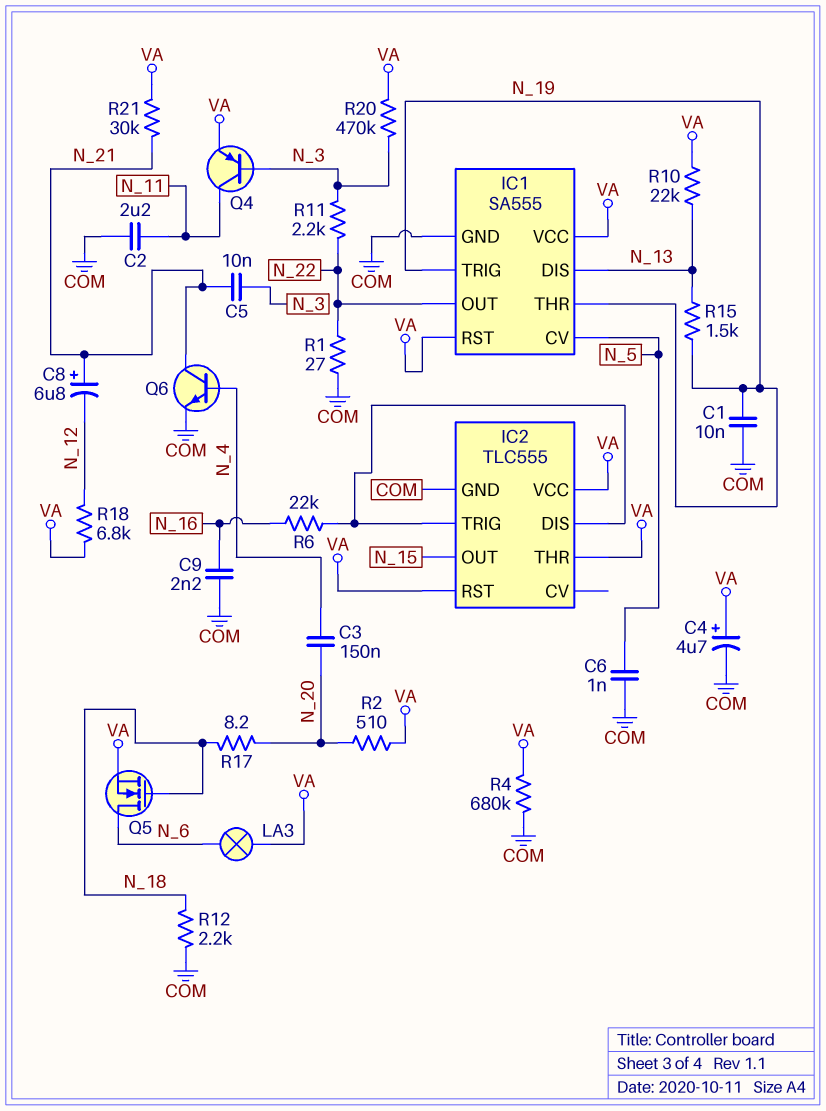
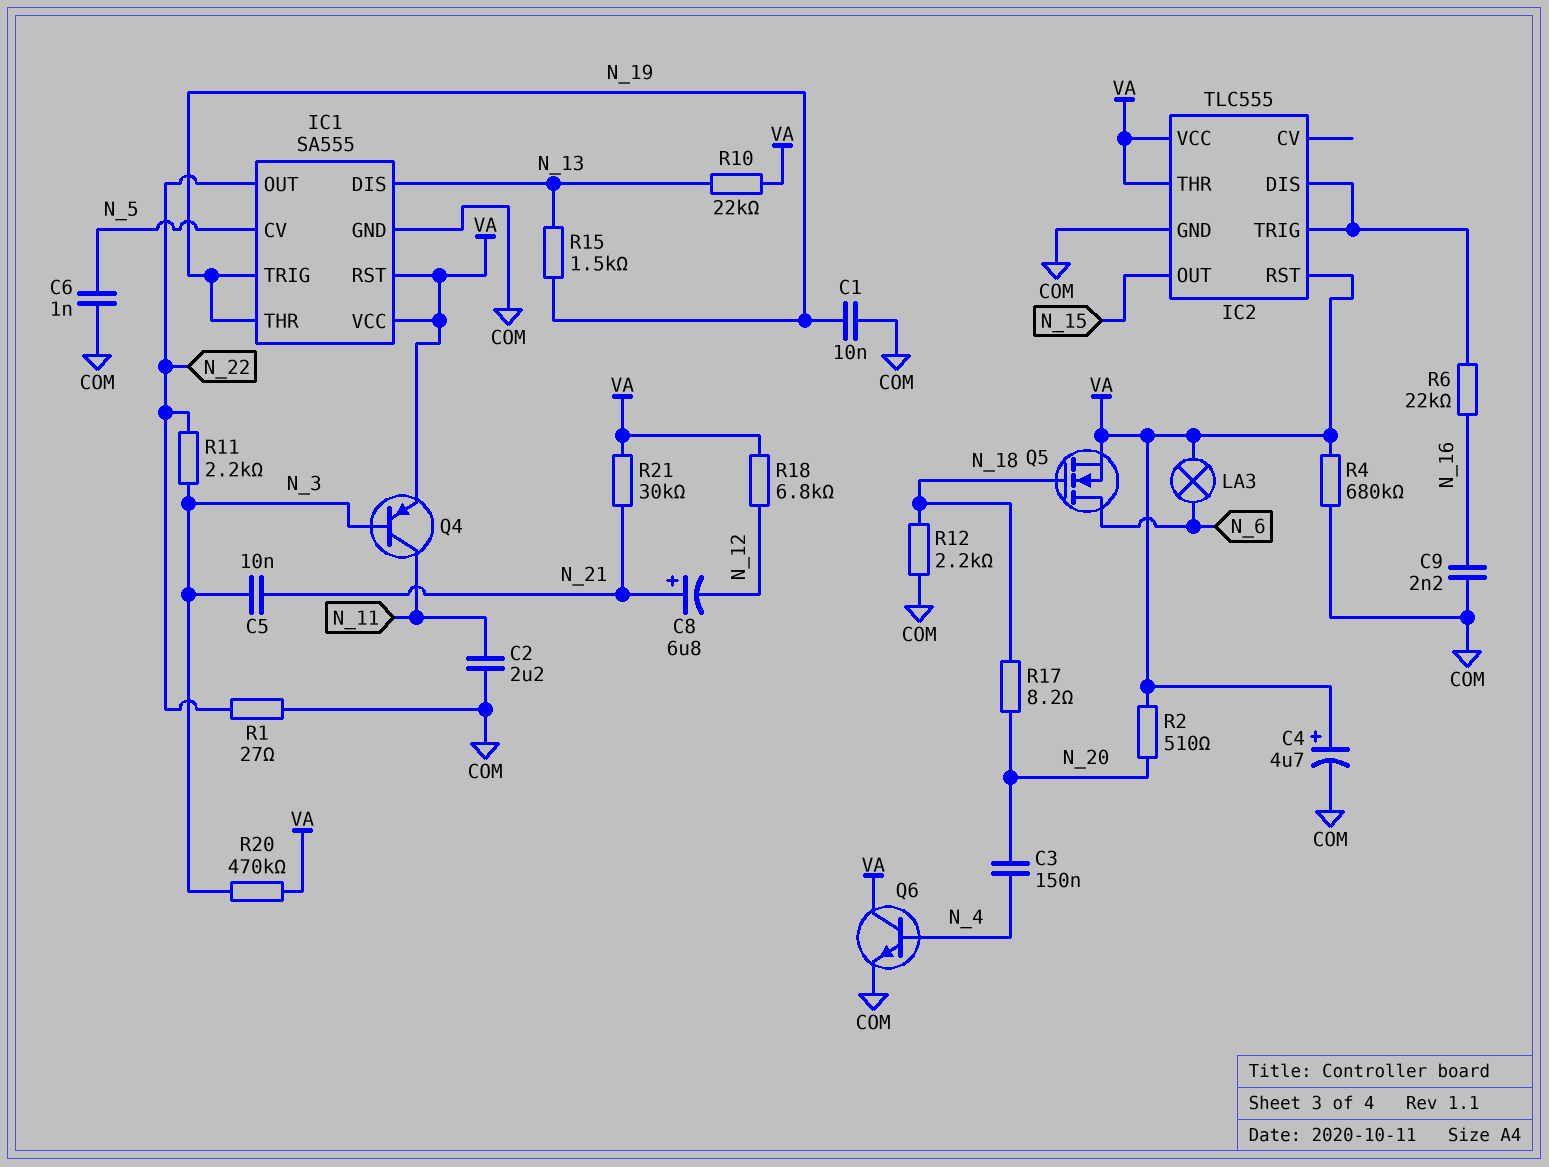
Q6: NPN (B N_4, C N_21, E COM) -> NPN (B N_4, C VA, E COM)

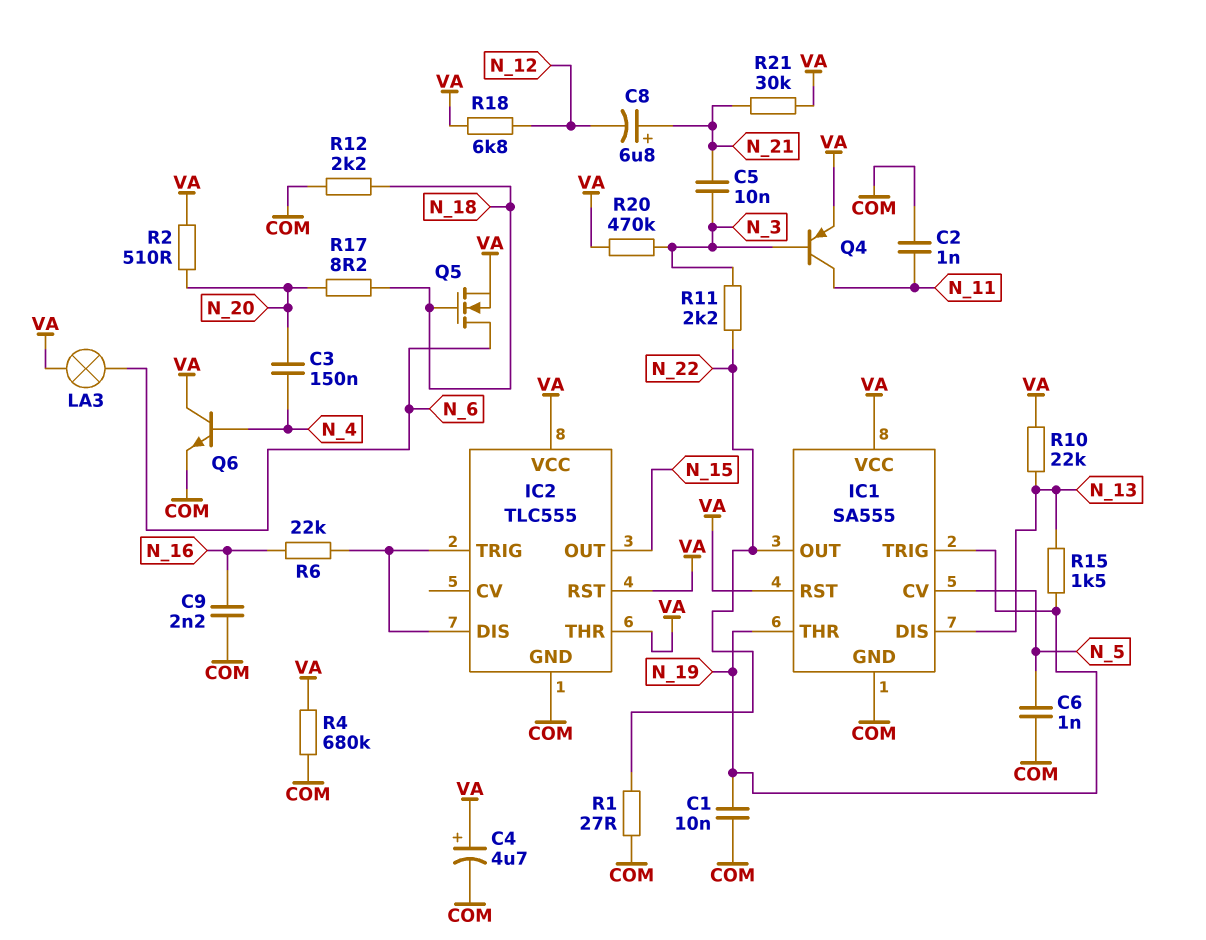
C2: 2.2uF (COM, N_11) -> 1nF (COM, N_11)

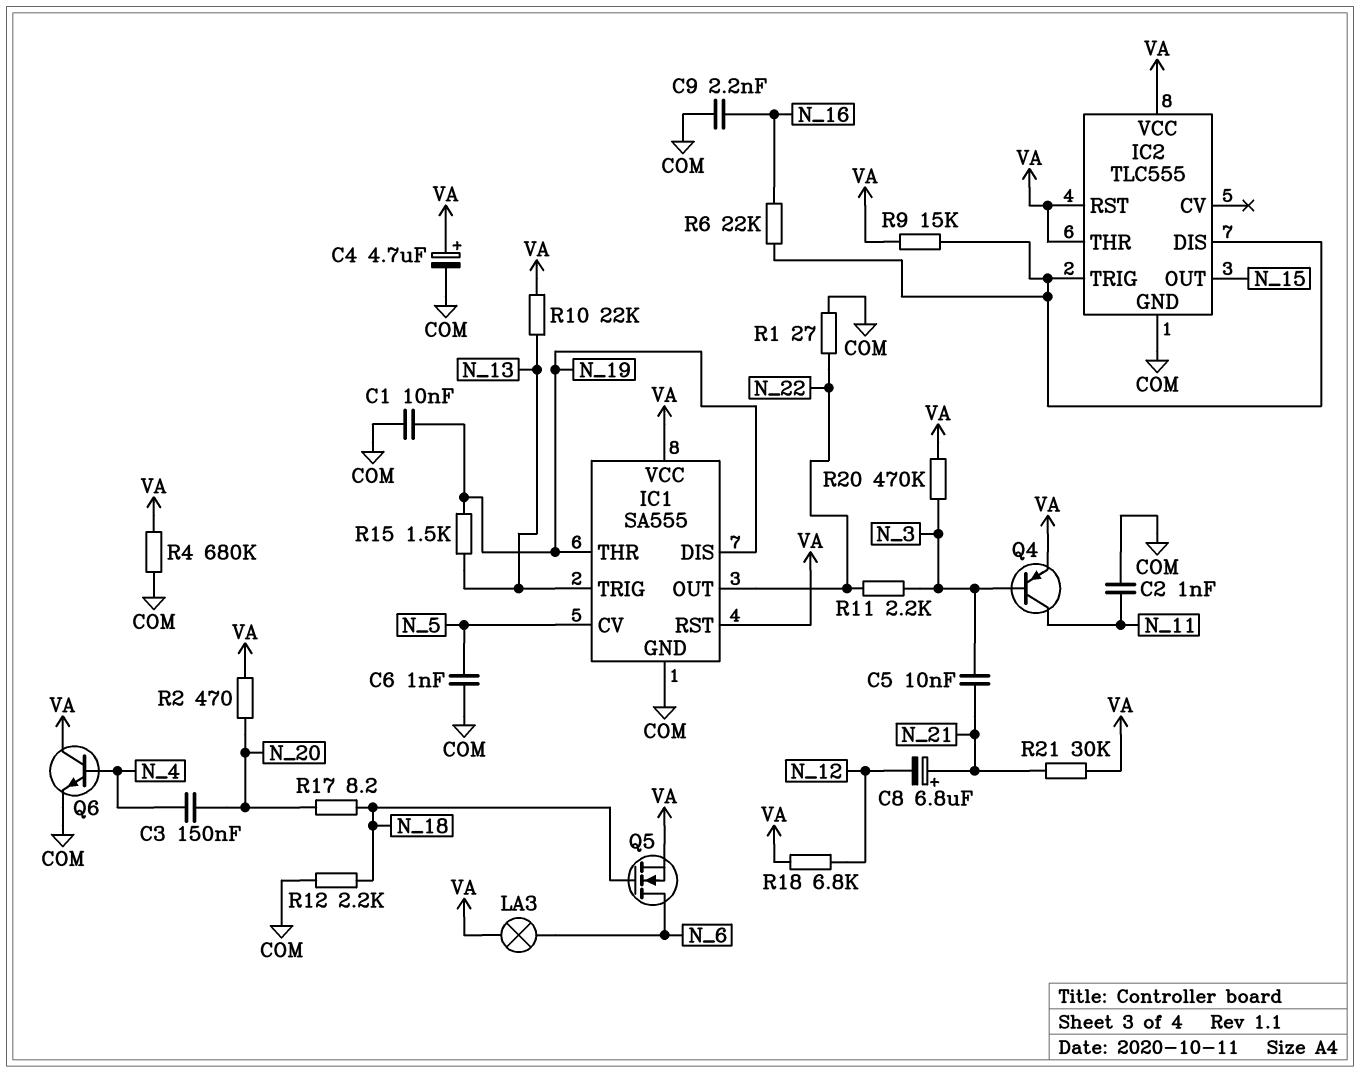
IC1 pin DIS: N_13 -> N_19
IC1 pin TRIG: N_19 -> N_13
R2: 510 (N_20, VA) -> 470 (N_20, VA)
R9: none -> 15k (IC2/DIS, VA)

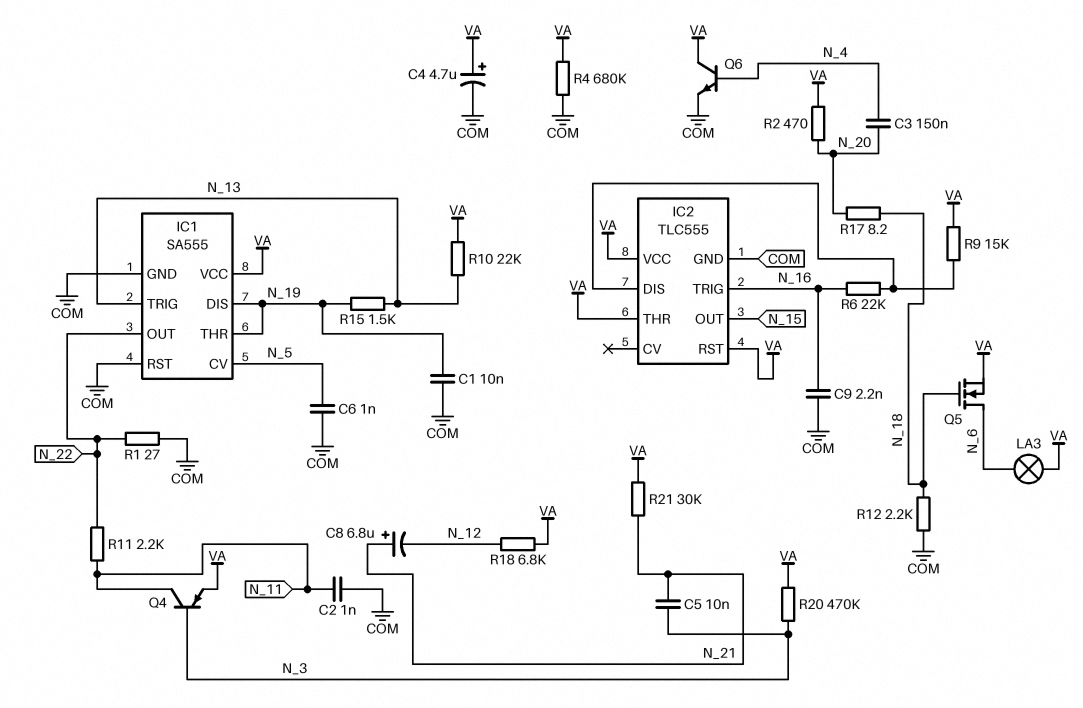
IC1 pin RST: VA -> COM
IC2 pin TRIG: IC2/DIS -> N_16
R11: 2.2k (N_3, N_22) -> 2.2k (N_11, N_22)

